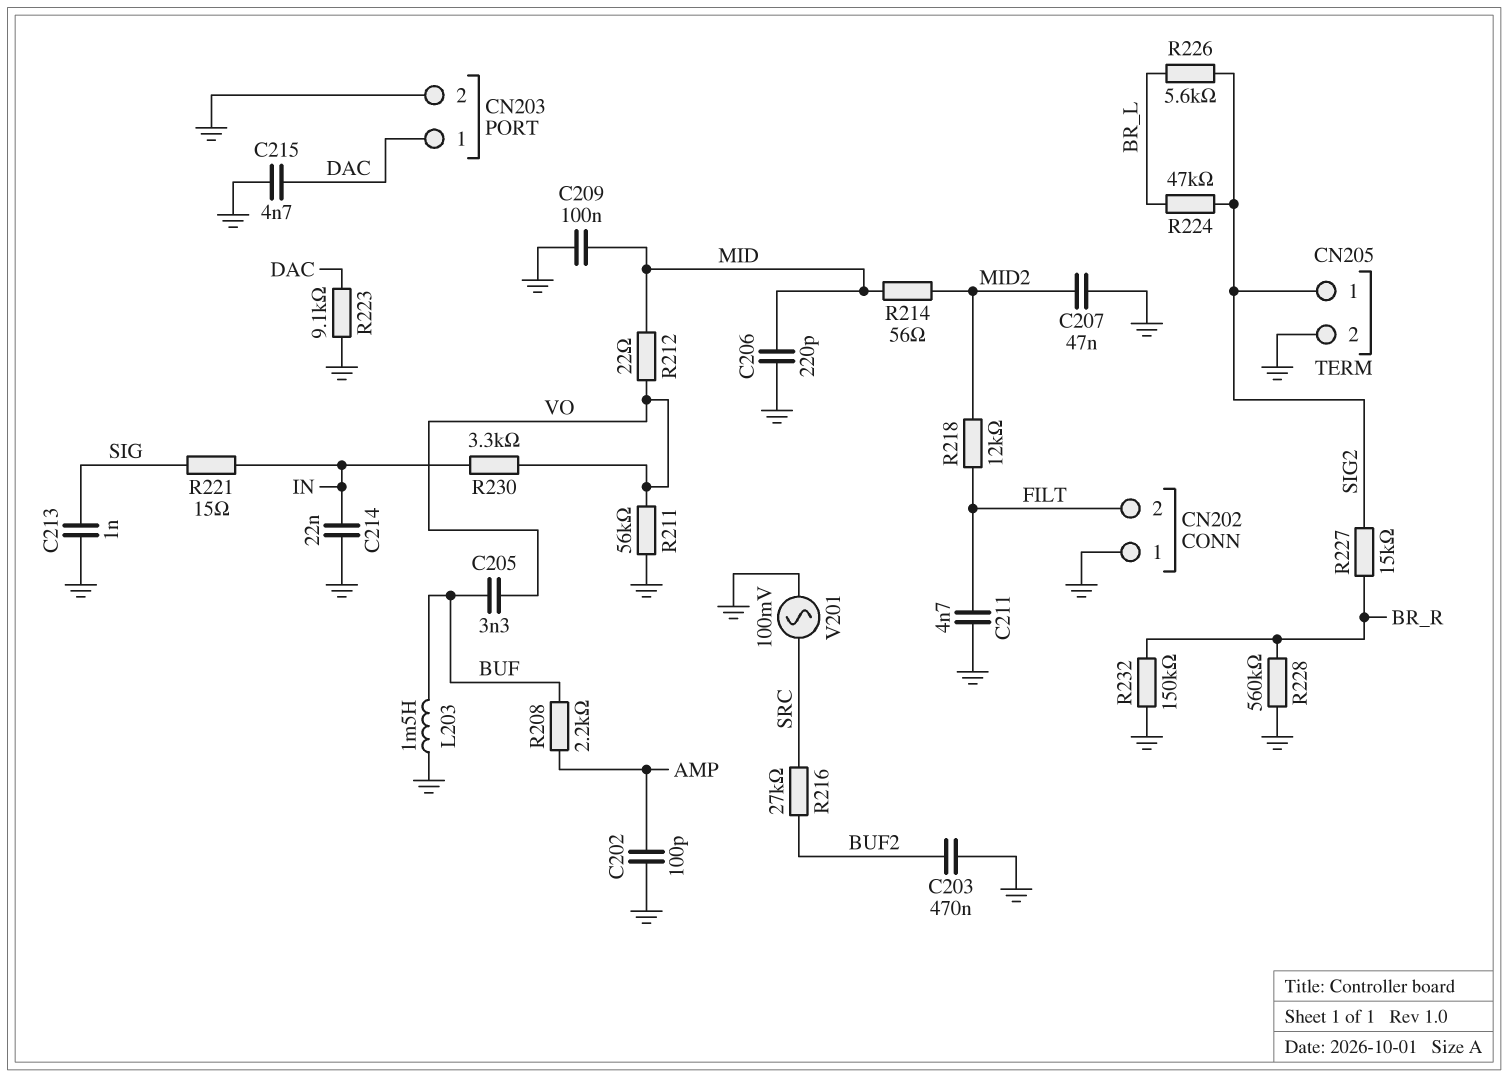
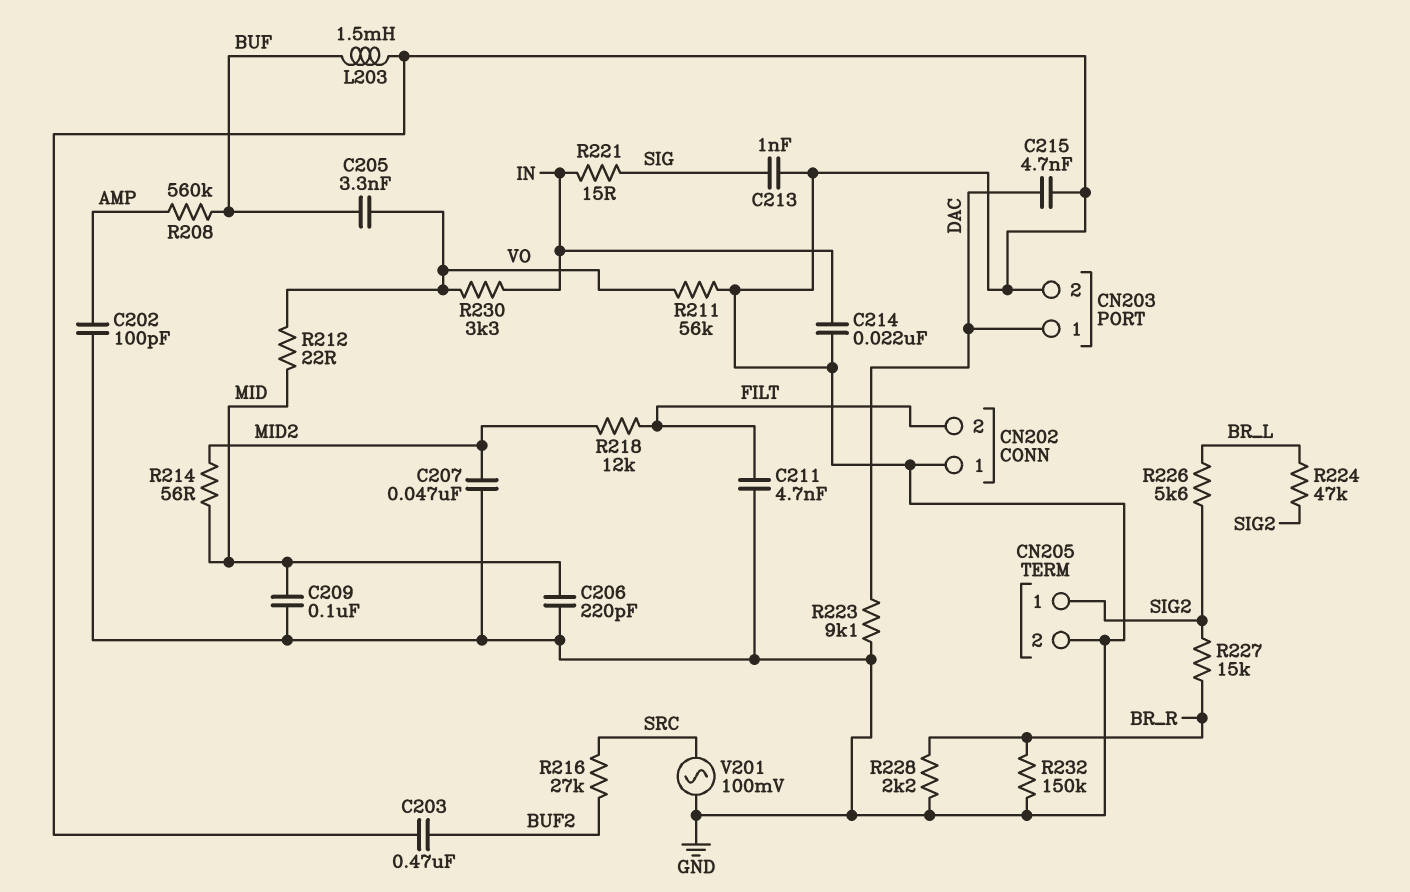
R208: 2.2k (AMP, BUF) -> 560k (AMP, BUF)
R228: 560k (BR_R, GND) -> 2.2k (BR_R, GND)

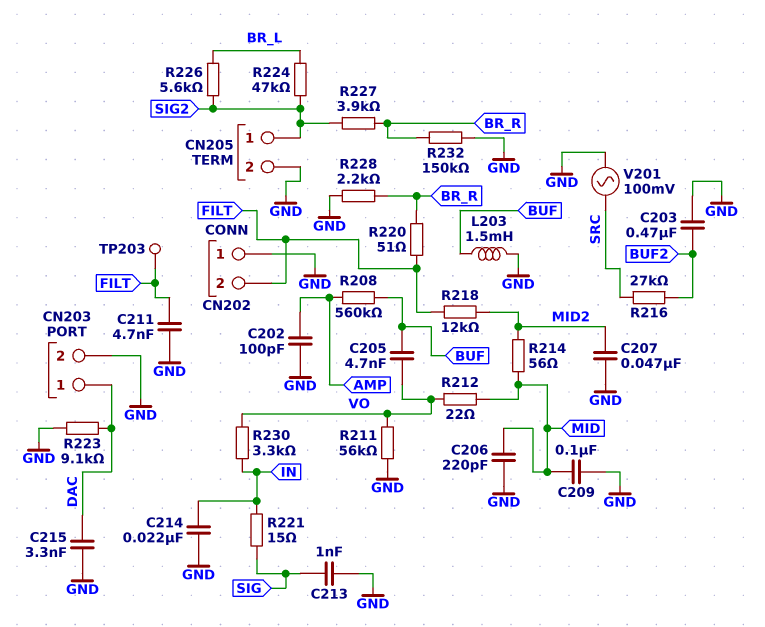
C205: 3.3nF (BUF, VO) -> 4.7nF (BUF, VO)
C215: 4.7nF (DAC, GND) -> 3.3nF (DAC, GND)
R220: none -> 51 (BR_R, FILT)
R227: 15k (BR_R, SIG2) -> 3.9k (BR_R, SIG2)
TP203: none -> test point (FILT)

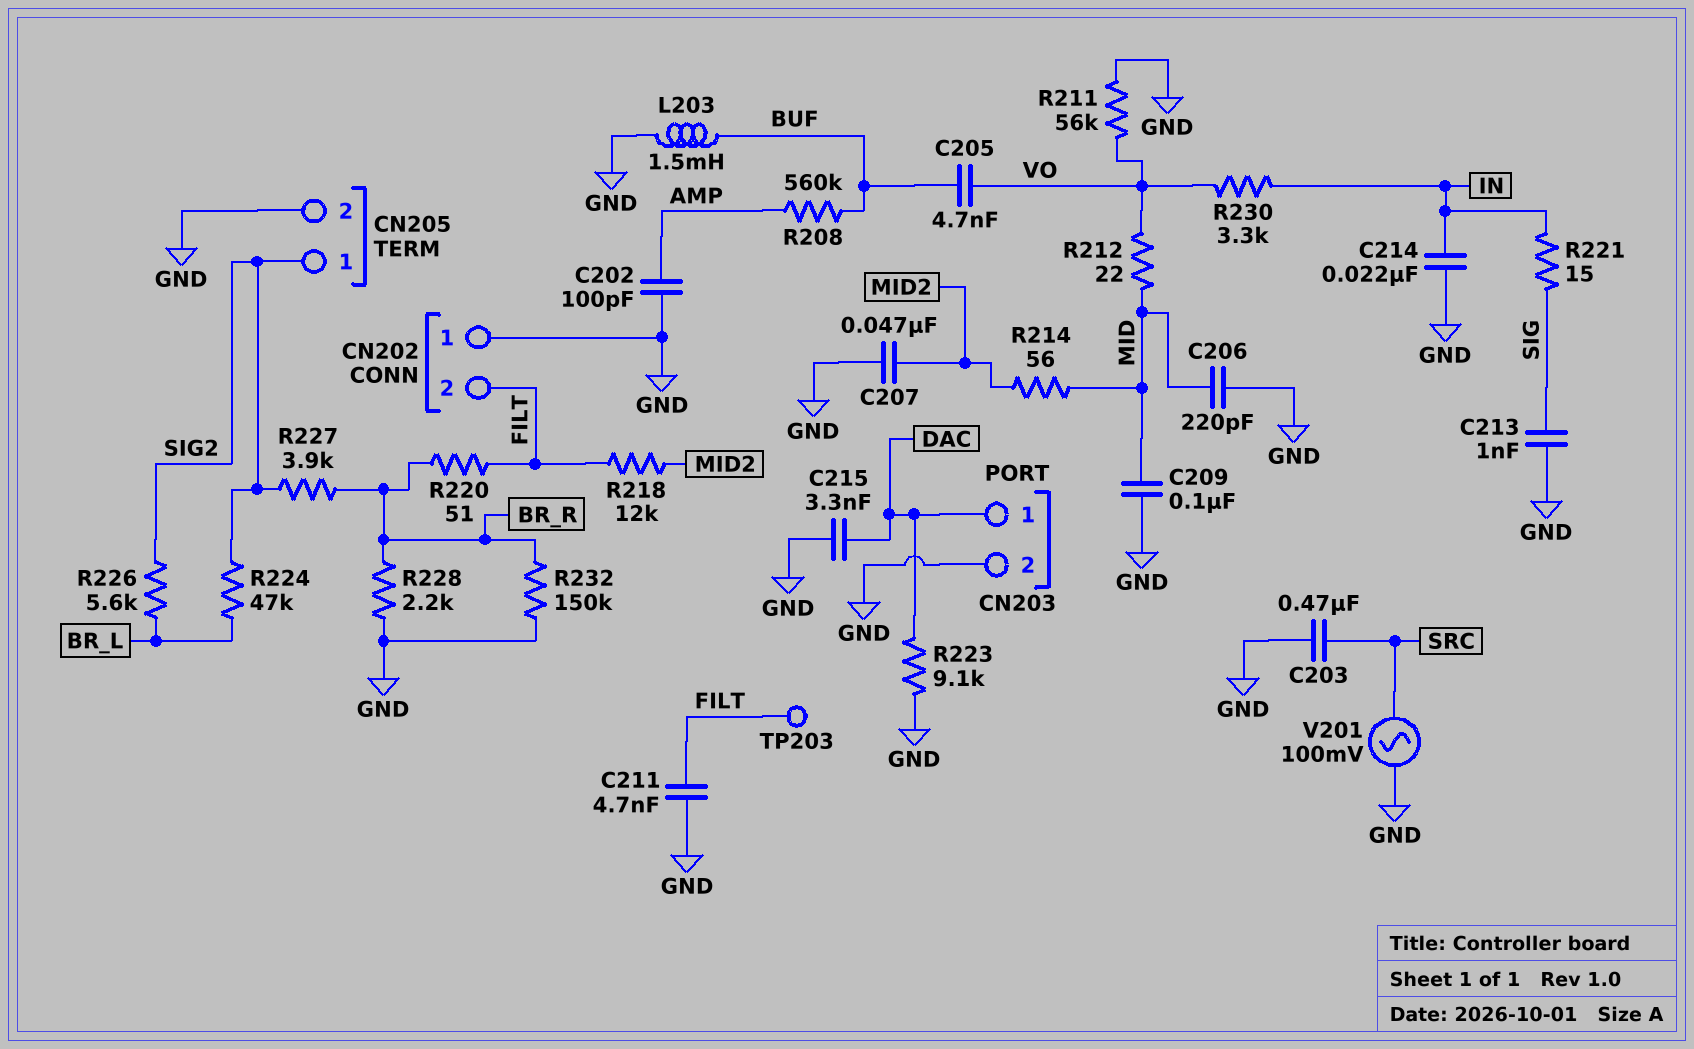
C203: 470nF (BUF2, GND) -> 470nF (GND, SRC)
R216: 27k (BUF2, SRC) -> none

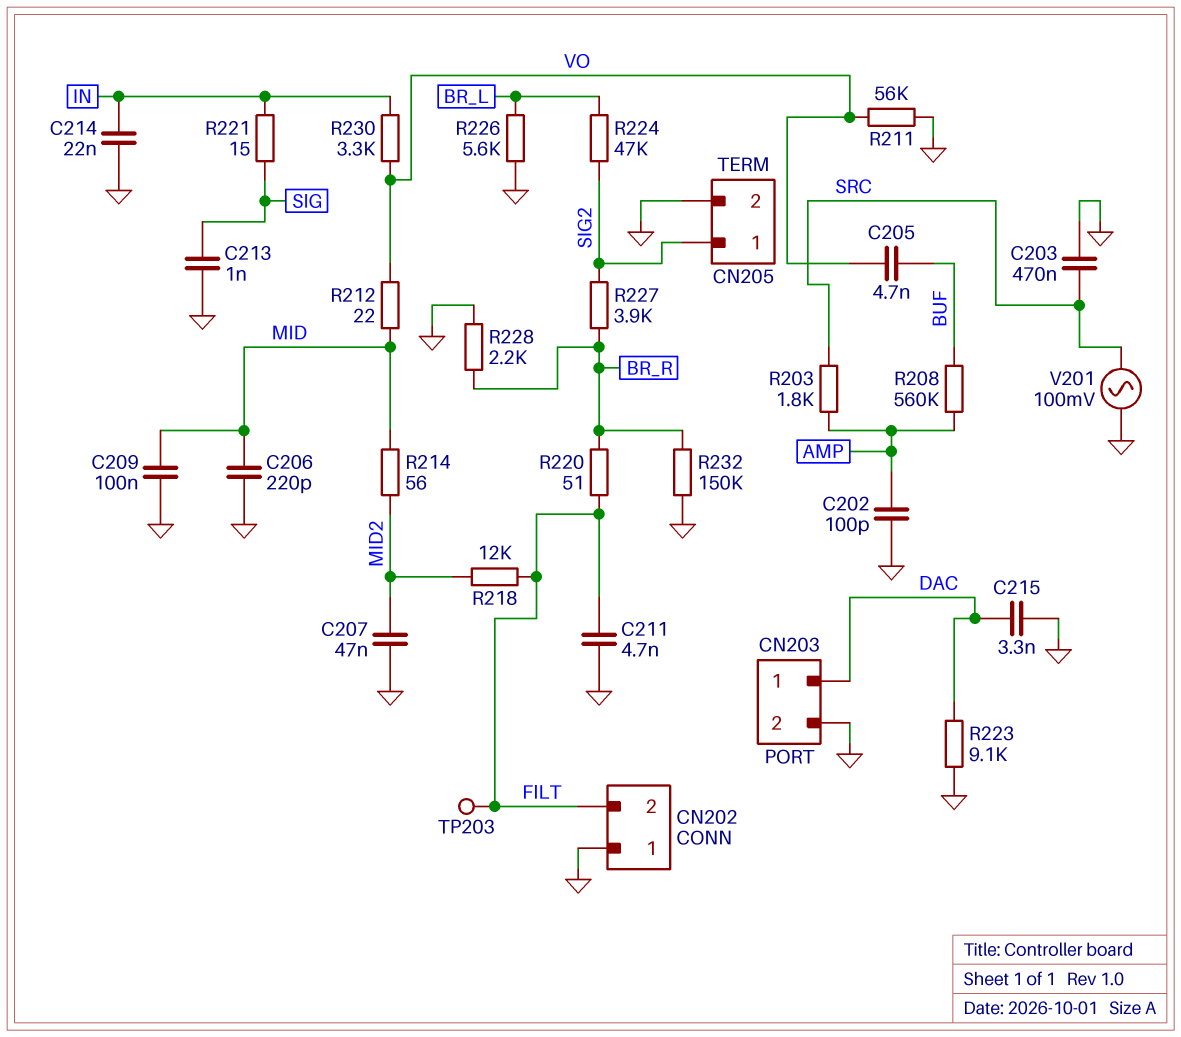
L203: 1.5mH (BUF, GND) -> none
R203: none -> 1.8k (AMP, SRC)
R226: 5.6k (BR_L, SIG2) -> 5.6k (BR_L, GND)

